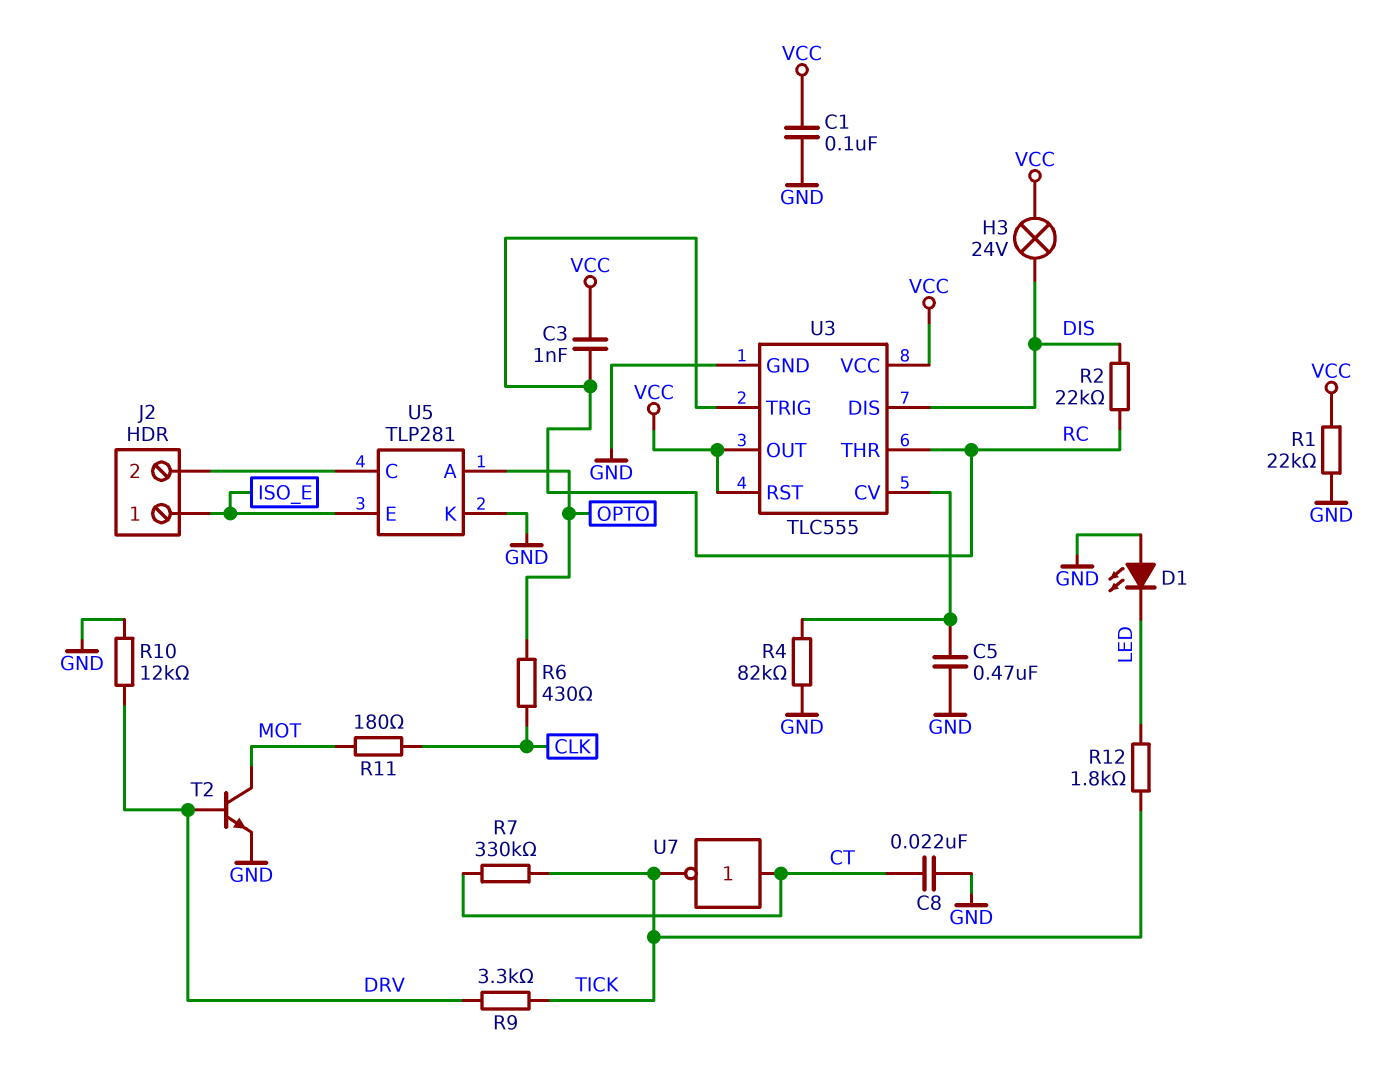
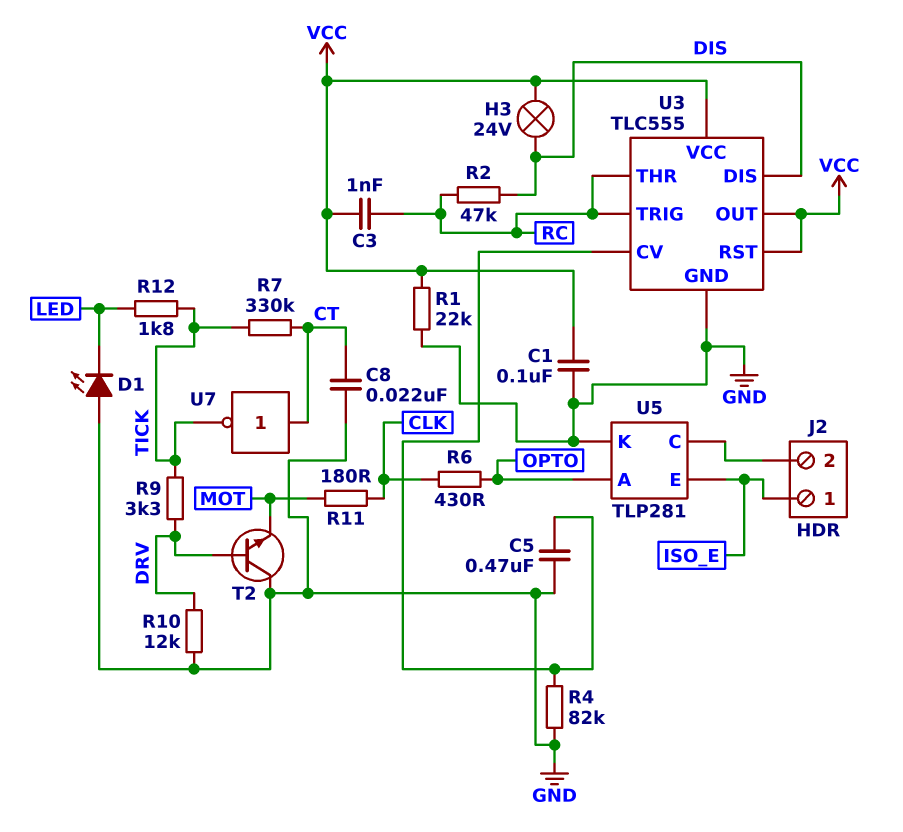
R2: 22k (DIS, RC) -> 47k (DIS, RC)
T2: NPN (B DRV, C MOT, E GND) -> NPN (B DRV, C GND, E MOT)

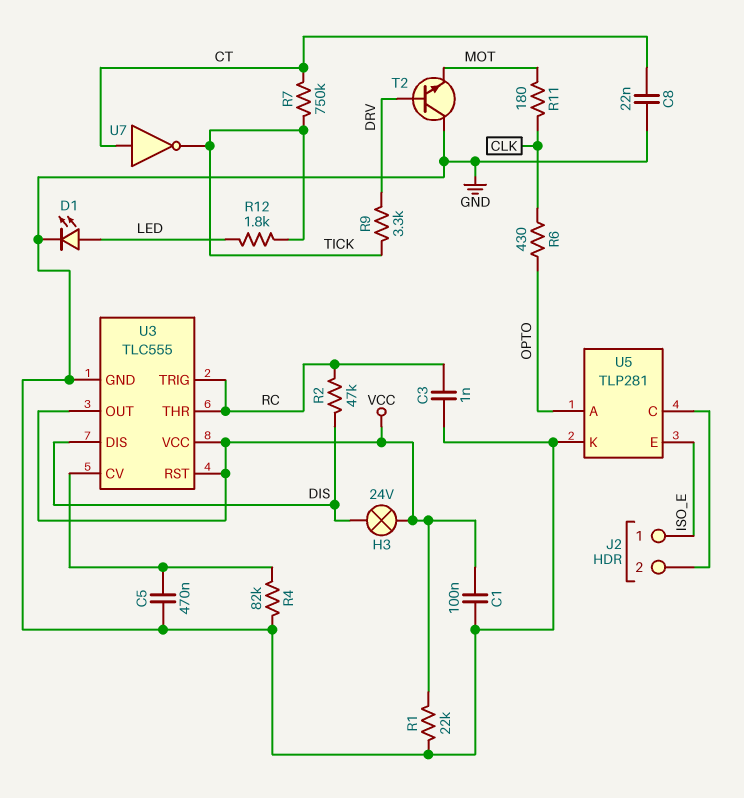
C3: 1nF (RC, VCC) -> 1nF (GND, RC)
D1: LED (A GND, K LED) -> LED (A LED, K GND)
R7: 330k (CT, TICK) -> 750k (CT, TICK)
R10: 12k (DRV, GND) -> none

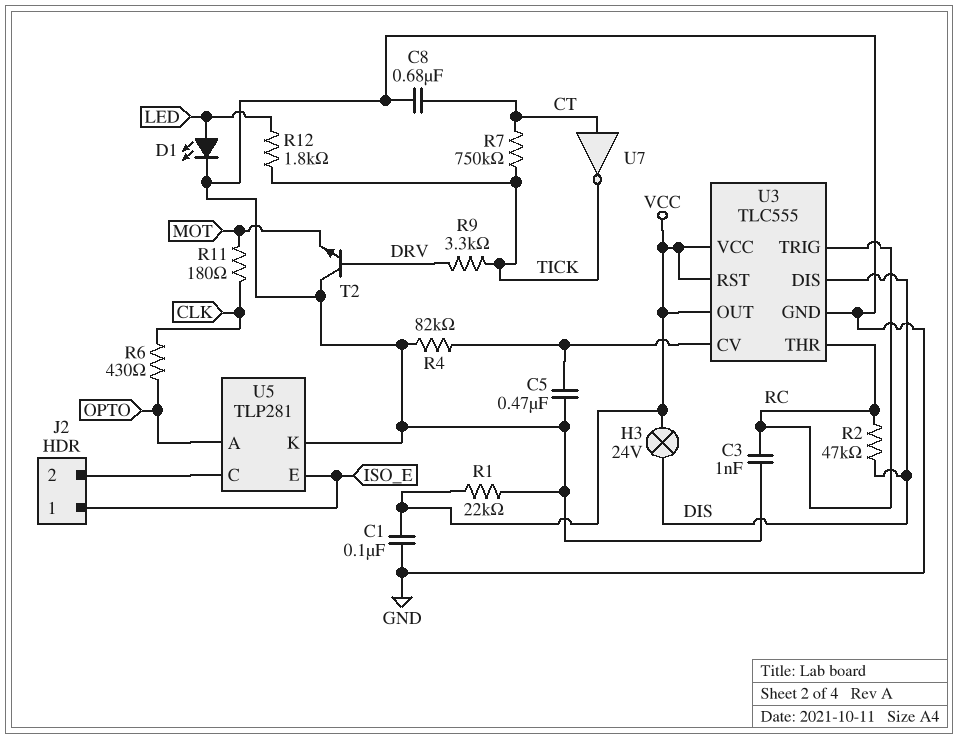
C8: 22nF (CT, GND) -> 680nF (CT, GND)

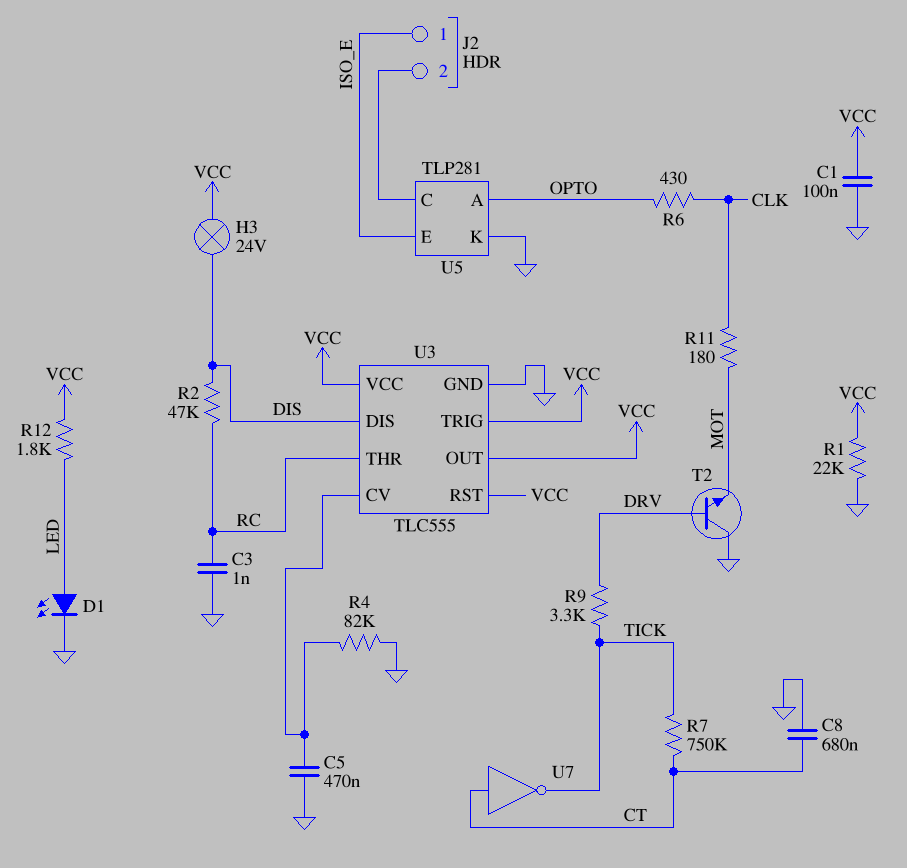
R12: 1.8k (LED, TICK) -> 1.8k (LED, VCC)
U3 pin TRIG: RC -> VCC

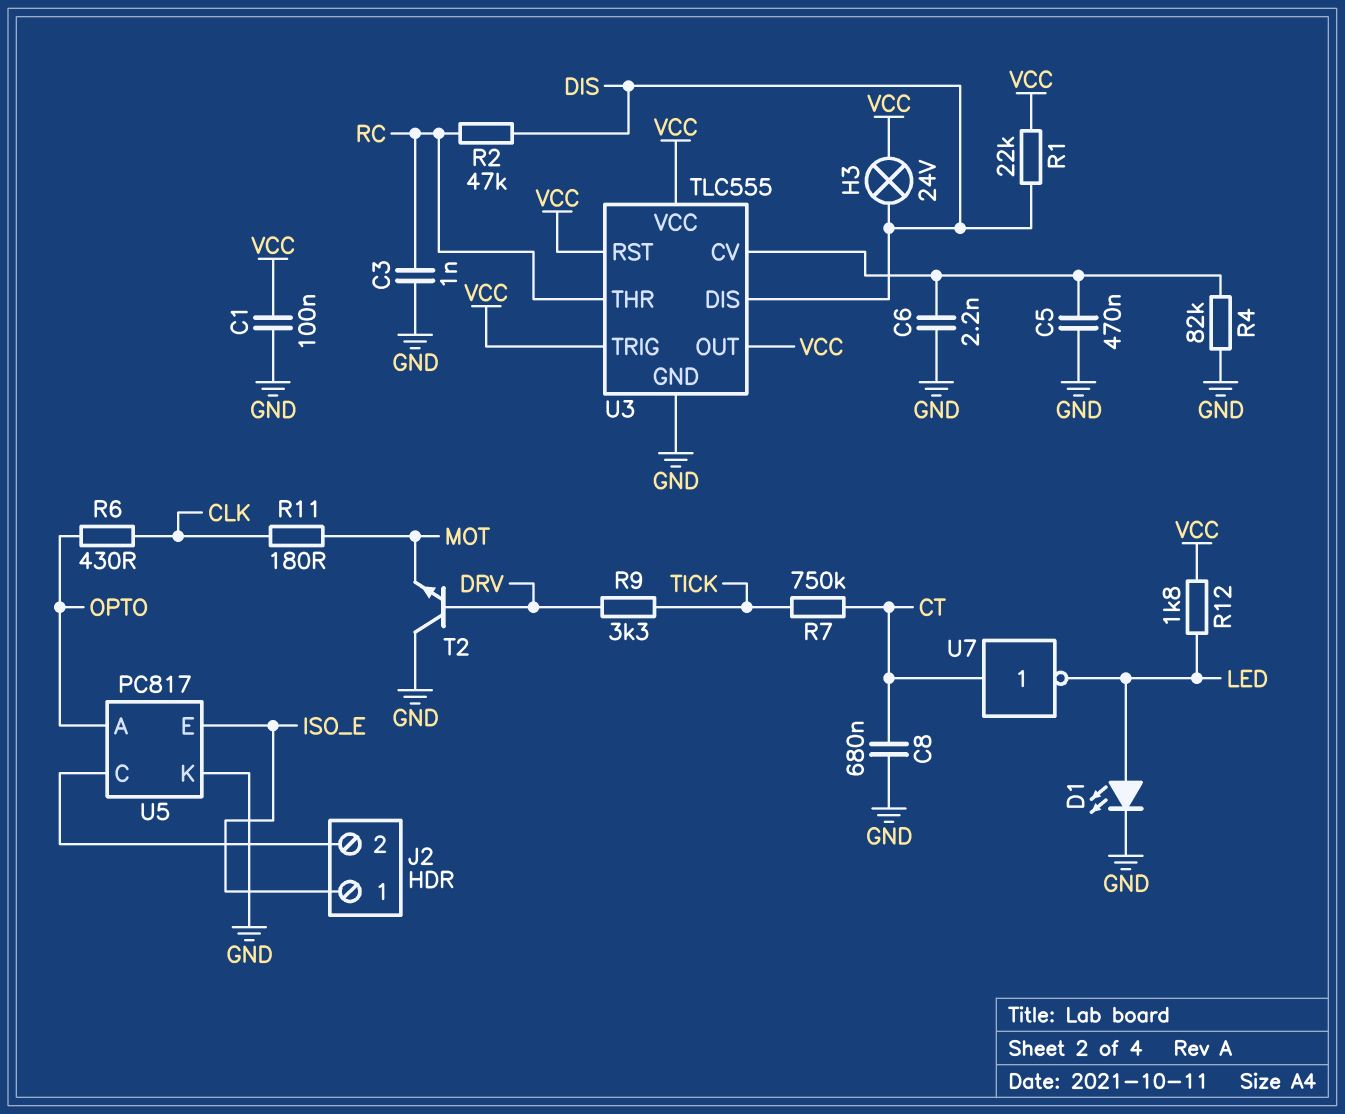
C6: none -> 2.2nF (GND, U3/CV)
R1: 22k (GND, VCC) -> 22k (DIS, VCC)
U5: TLP281 -> PC817
U7: NOT (in CT, out TICK) -> NOT (in CT, out LED)

